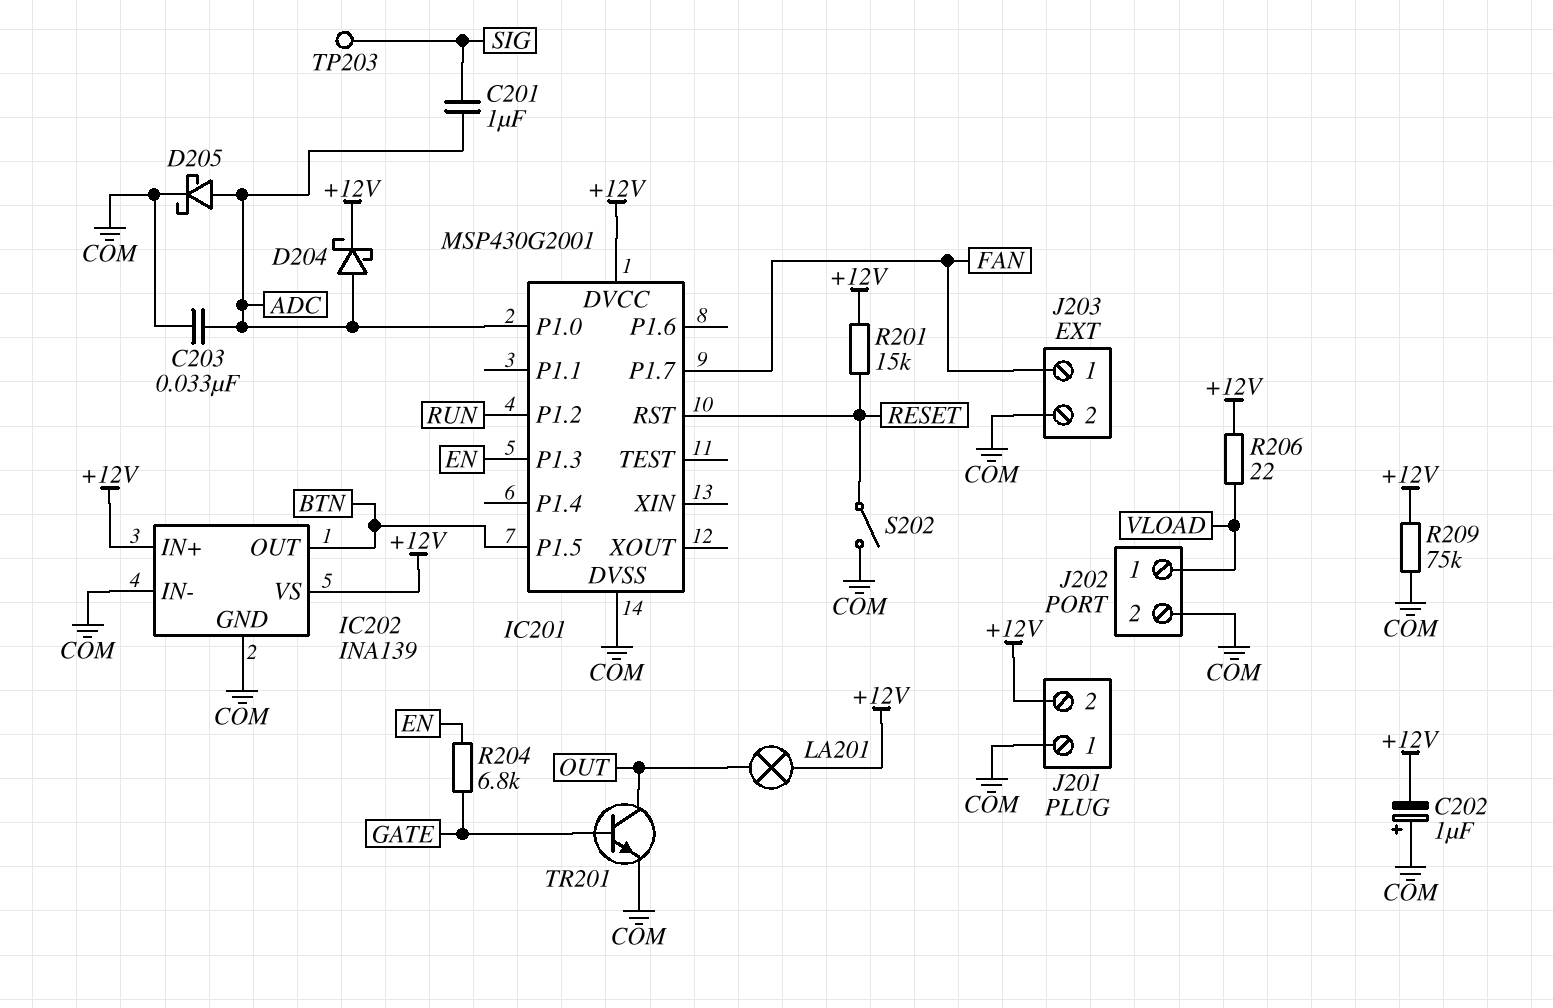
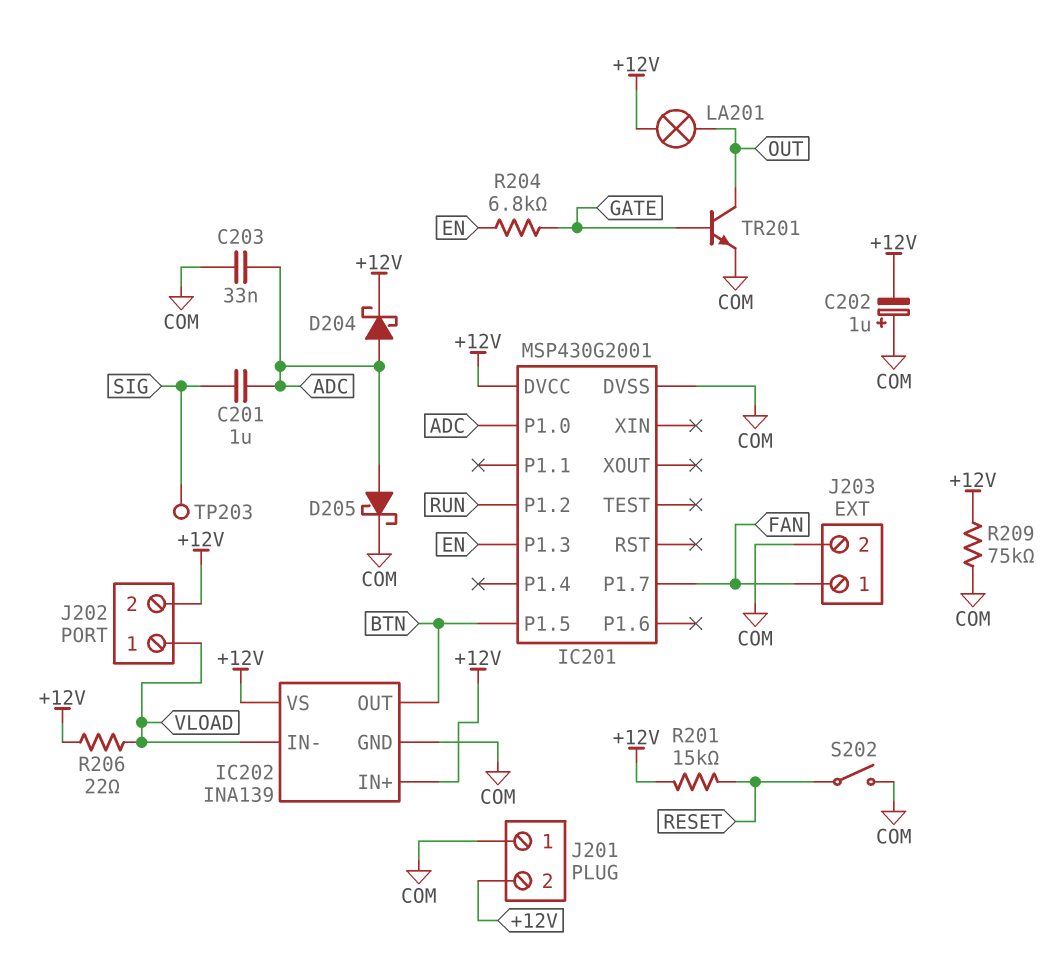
IC201 pin RST: RESET -> none
IC202 pin IN-: COM -> VLOAD
J202 pin 2: COM -> +12V

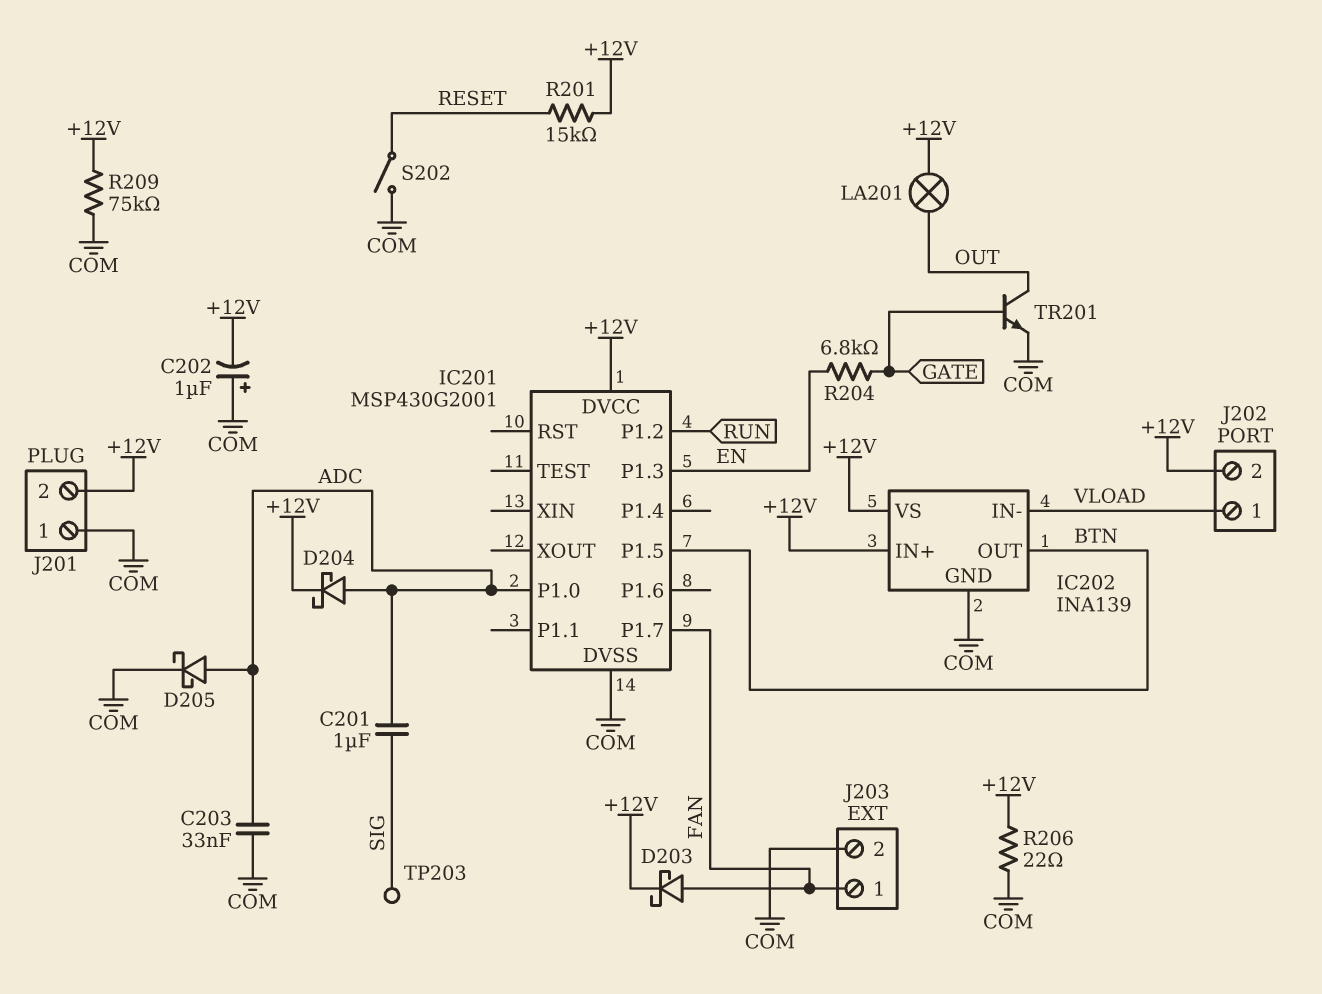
D203: none -> schottky (A FAN, K +12V)
R206: 22 (+12V, VLOAD) -> 22 (+12V, COM)

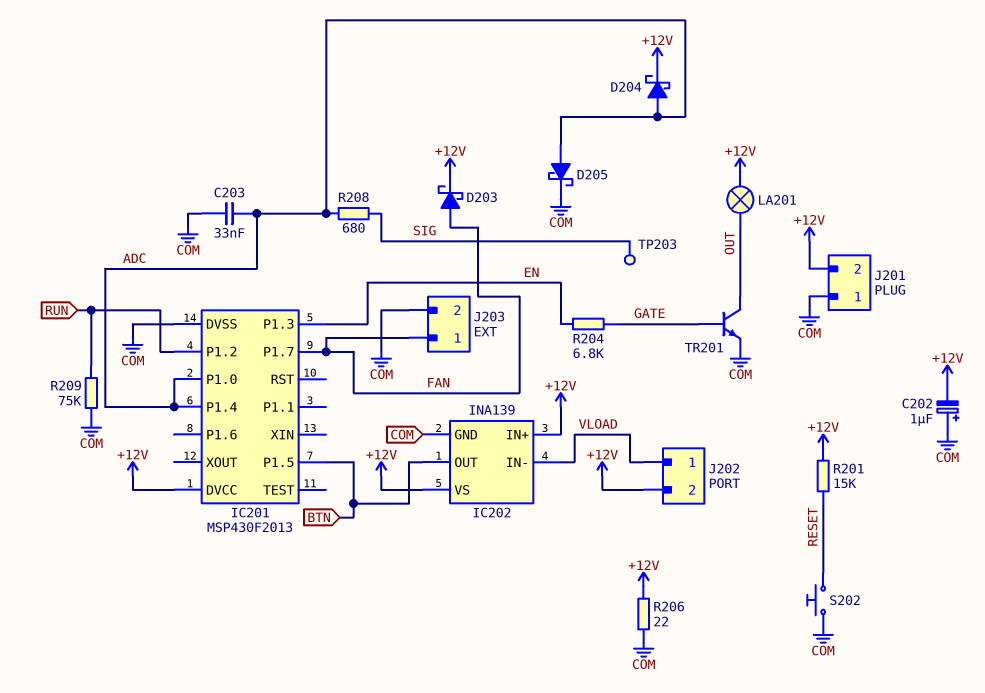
C201: 1uF (ADC, SIG) -> none
IC201: MSP430G2001 -> MSP430F2013
IC201 pin P1.4: none -> ADC
R208: none -> 680 (ADC, SIG)
R209: 75k (+12V, COM) -> 75k (COM, RUN)
S202: switch (COM, RESET) -> button (COM, RESET)

